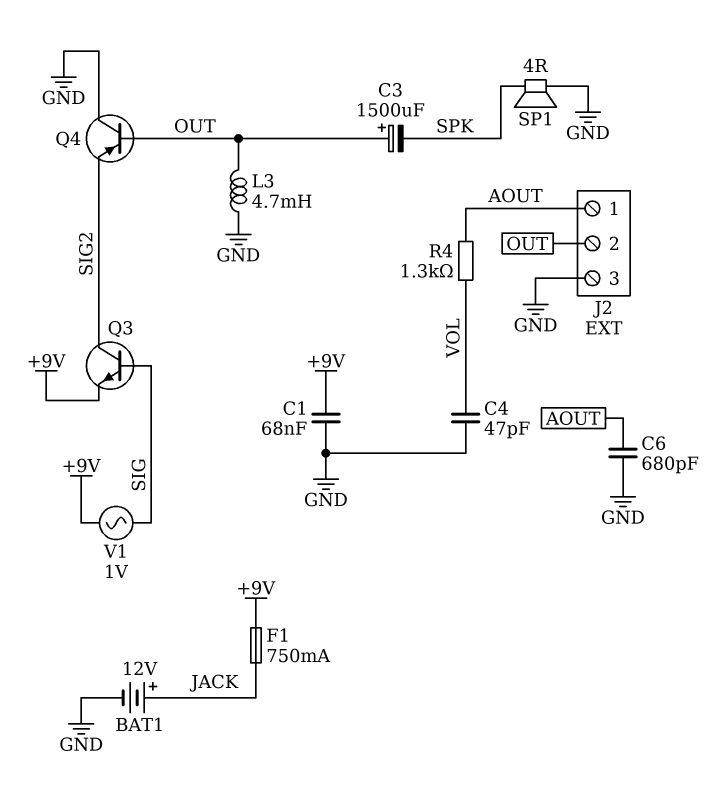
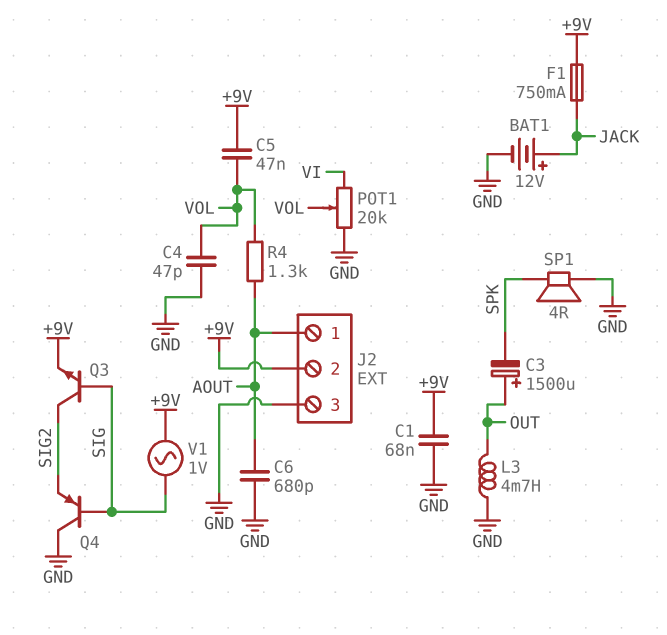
C5: none -> 47nF (+9V, VOL)
J2 pin 2: OUT -> +9V
POT1: none -> 20k (GND, VI, wiper VOL)
Q4: PNP (B OUT, C GND, E SIG2) -> PNP (B SIG, C GND, E SIG2)

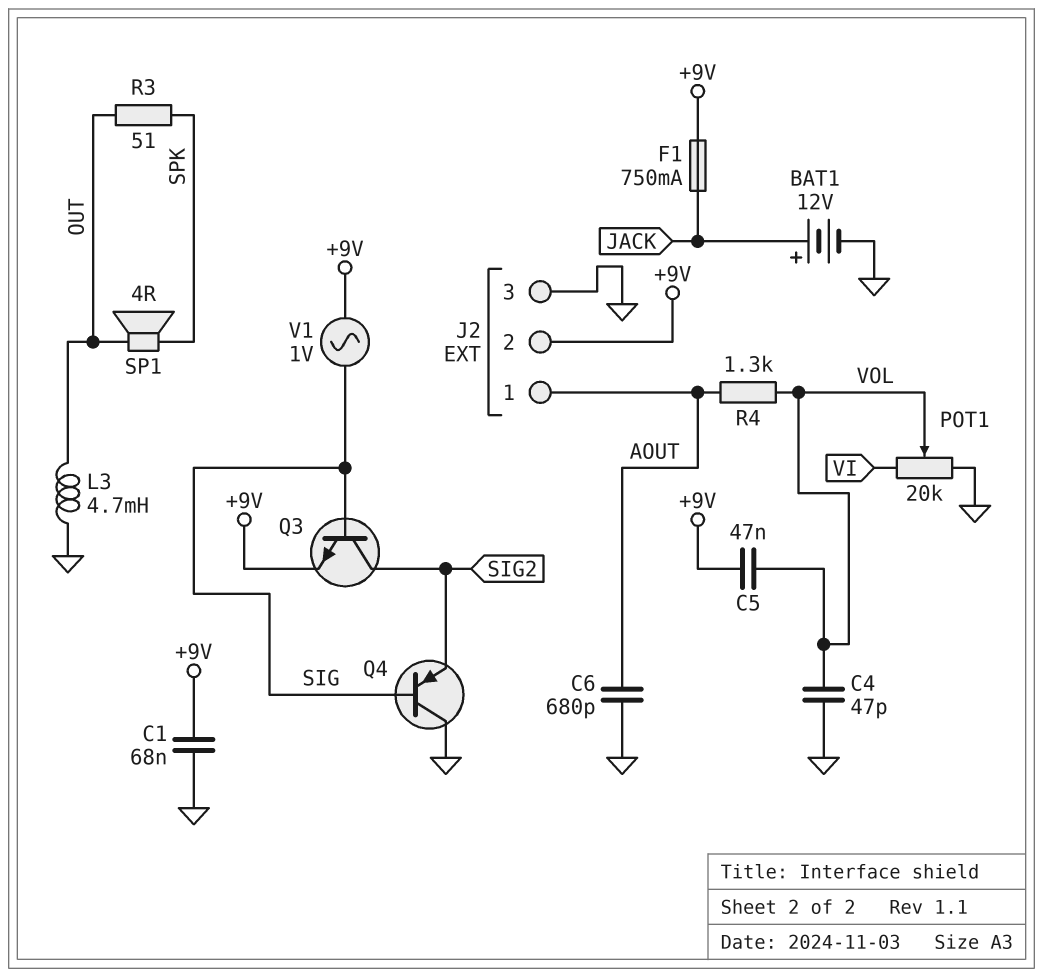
C3: 1500uF (plus OUT, minus SPK) -> none
R3: none -> 51 (OUT, SPK)
SP1: speaker 4R (GND, SPK) -> speaker 4R (OUT, SPK)

